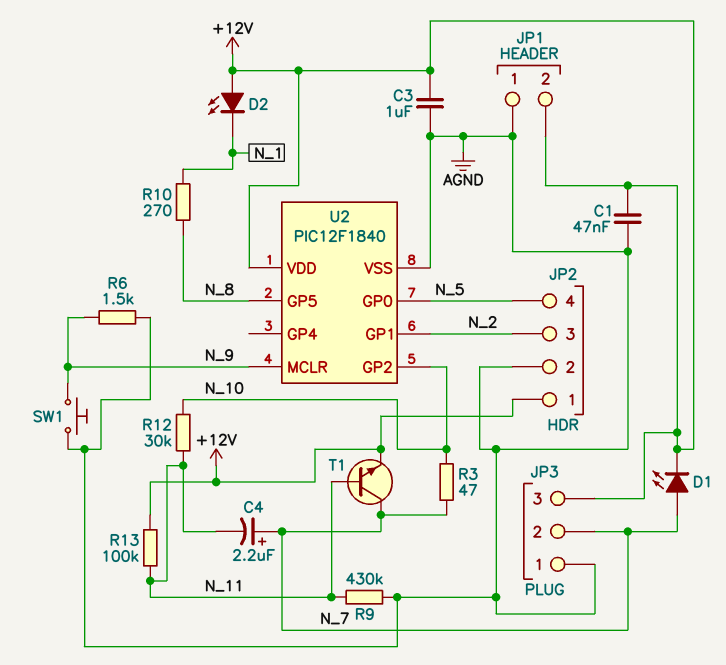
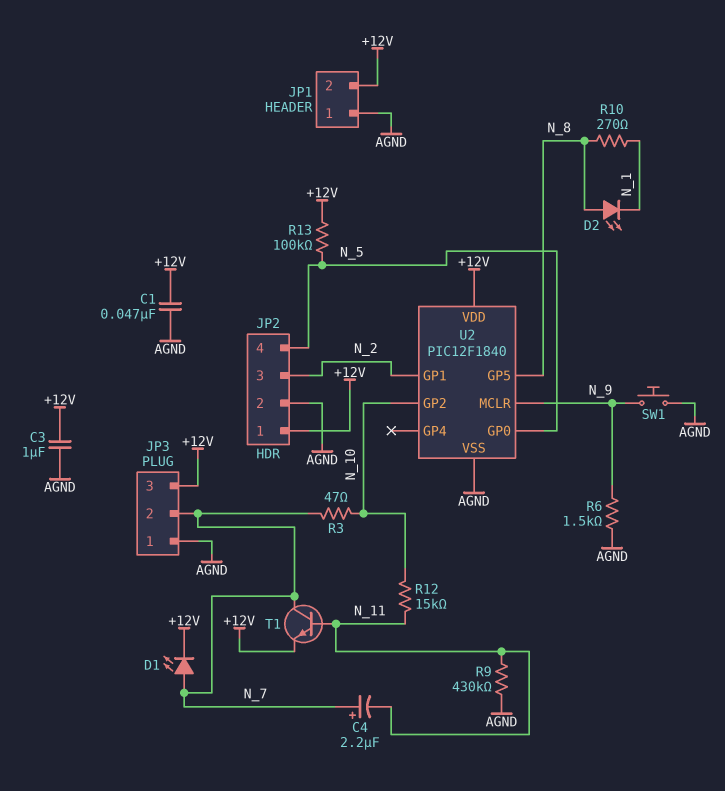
D2: LED (A +12V, K N_1) -> LED (A N_8, K N_1)
R12: 30k (N_10, N_11) -> 15k (N_10, N_11)
R13: 100k (+12V, N_11) -> 100k (+12V, N_5)

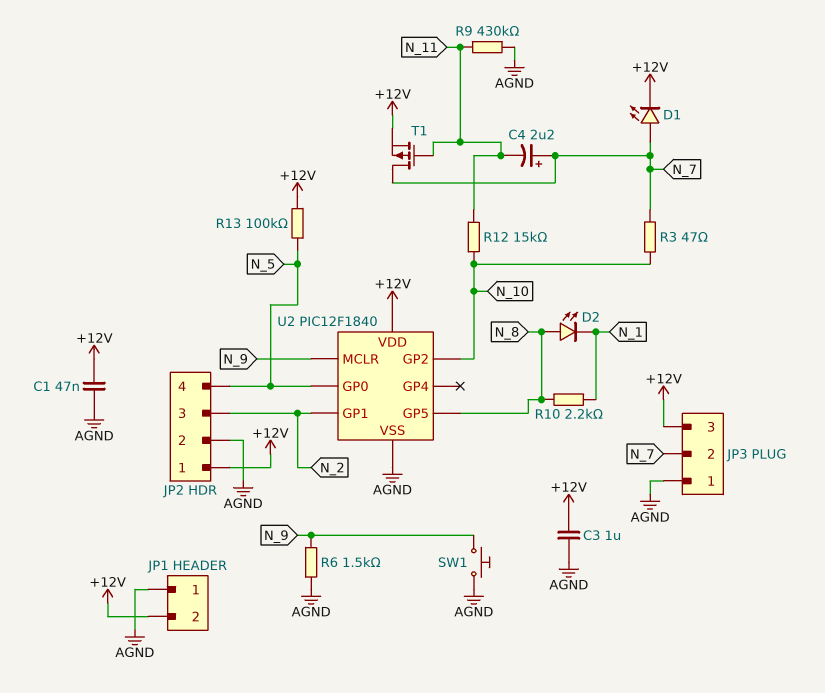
R10: 270 (N_1, N_8) -> 2.2k (N_1, N_8)
T1: NPN (B N_11, C N_7, E +12V) -> PMOS (G N_11, D N_7, S +12V)

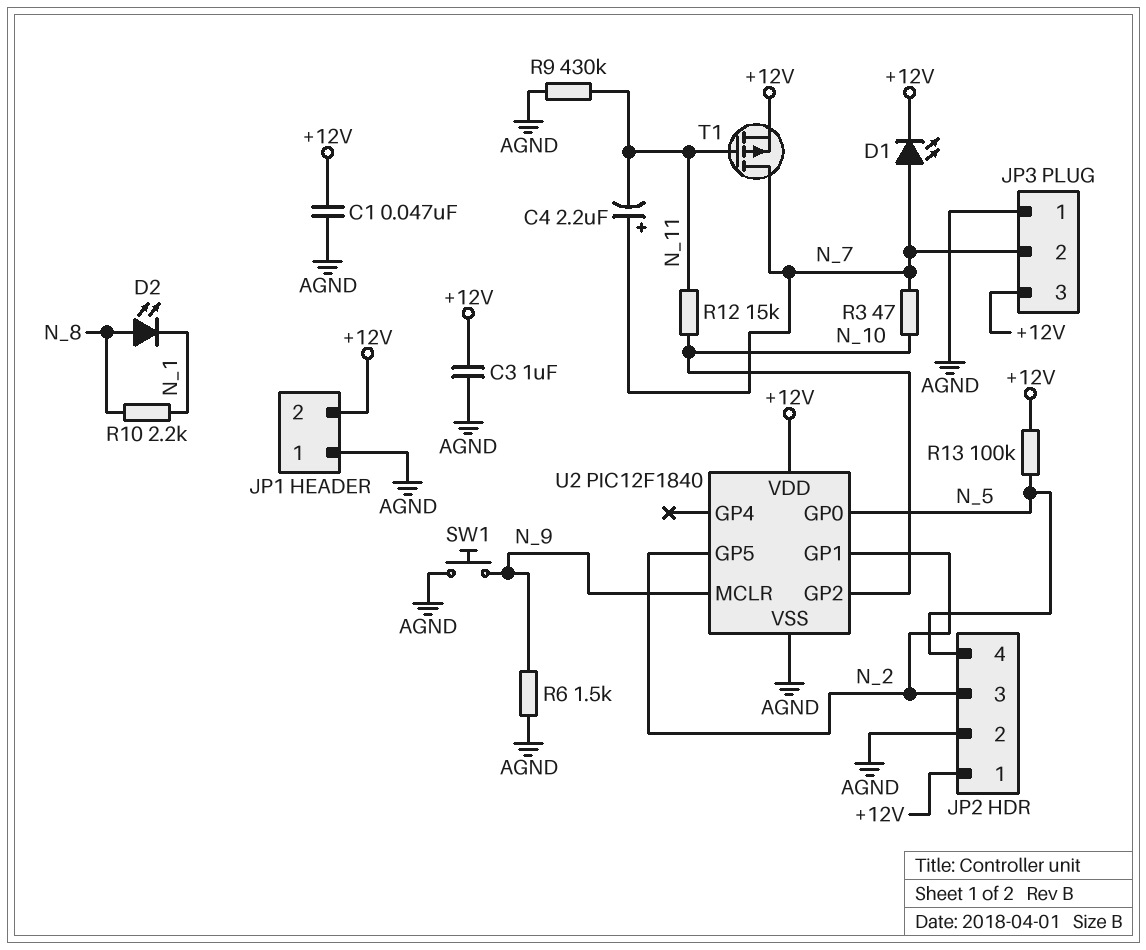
U2 pin GP5: N_8 -> N_2

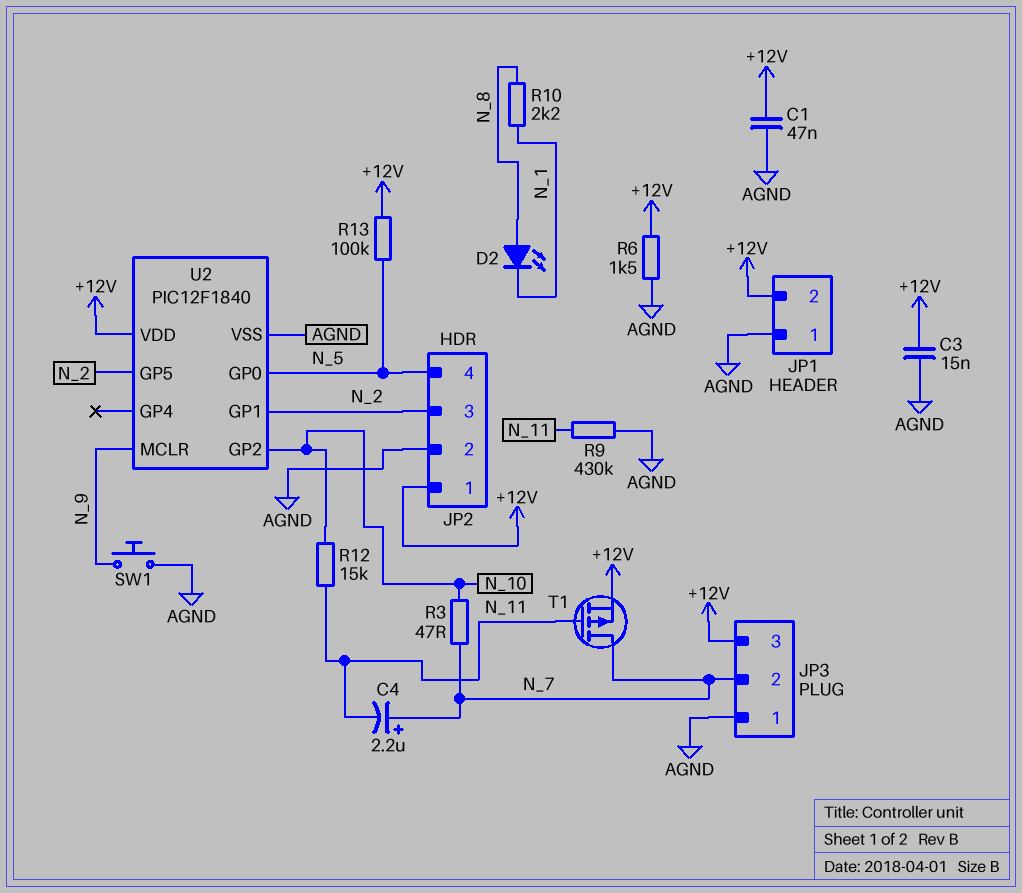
C3: 1uF (+12V, AGND) -> 15nF (+12V, AGND)
D1: LED (A N_7, K +12V) -> none
R6: 1.5k (AGND, N_9) -> 1.5k (+12V, AGND)

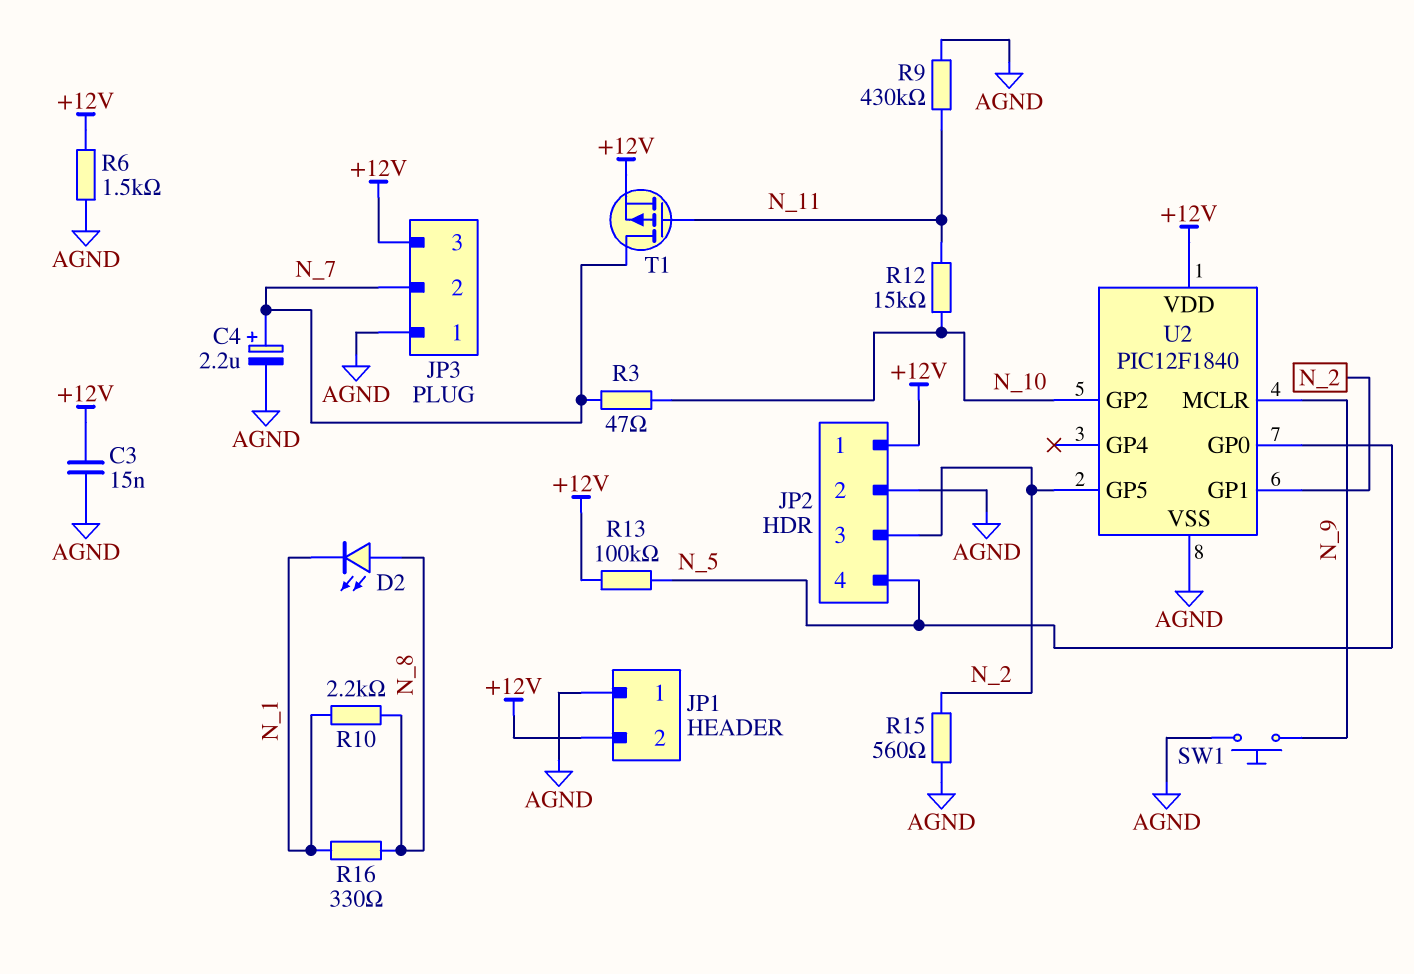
C1: 47nF (+12V, AGND) -> none
C4: 2.2uF (plus N_7, minus N_11) -> 2.2uF (plus N_7, minus AGND)
R15: none -> 560 (AGND, N_2)
R16: none -> 330 (N_1, N_8)

